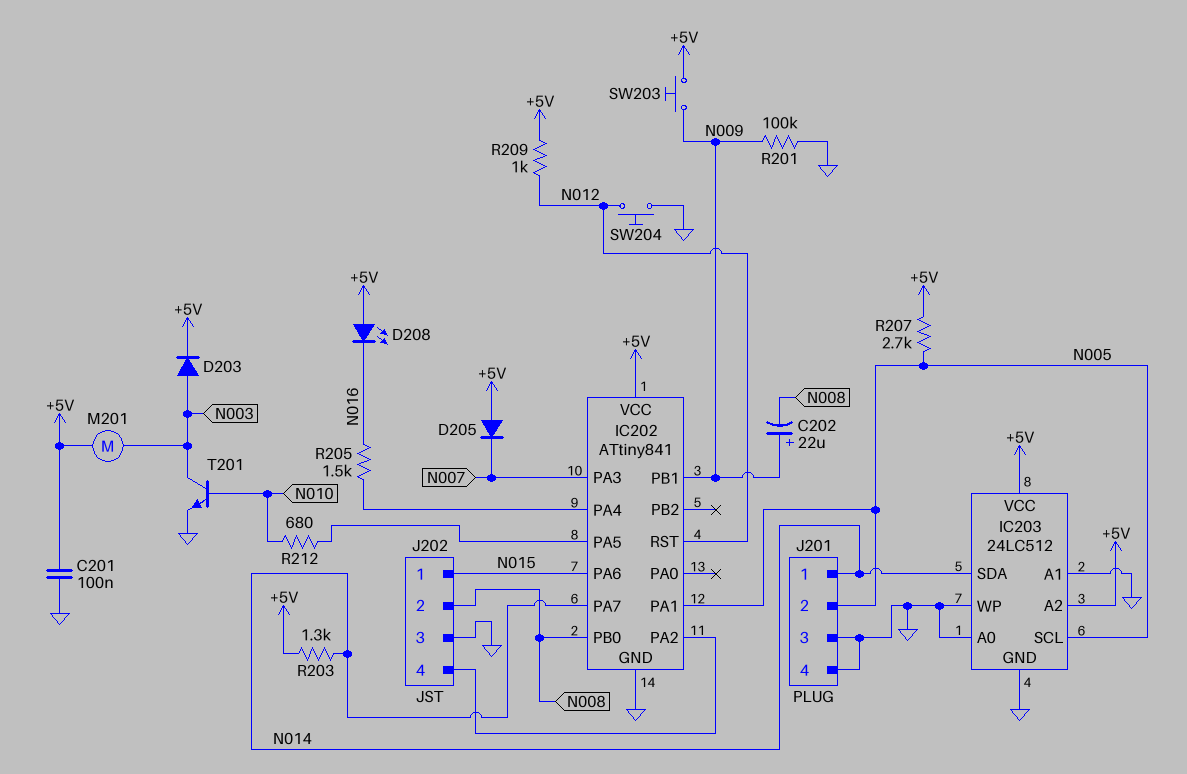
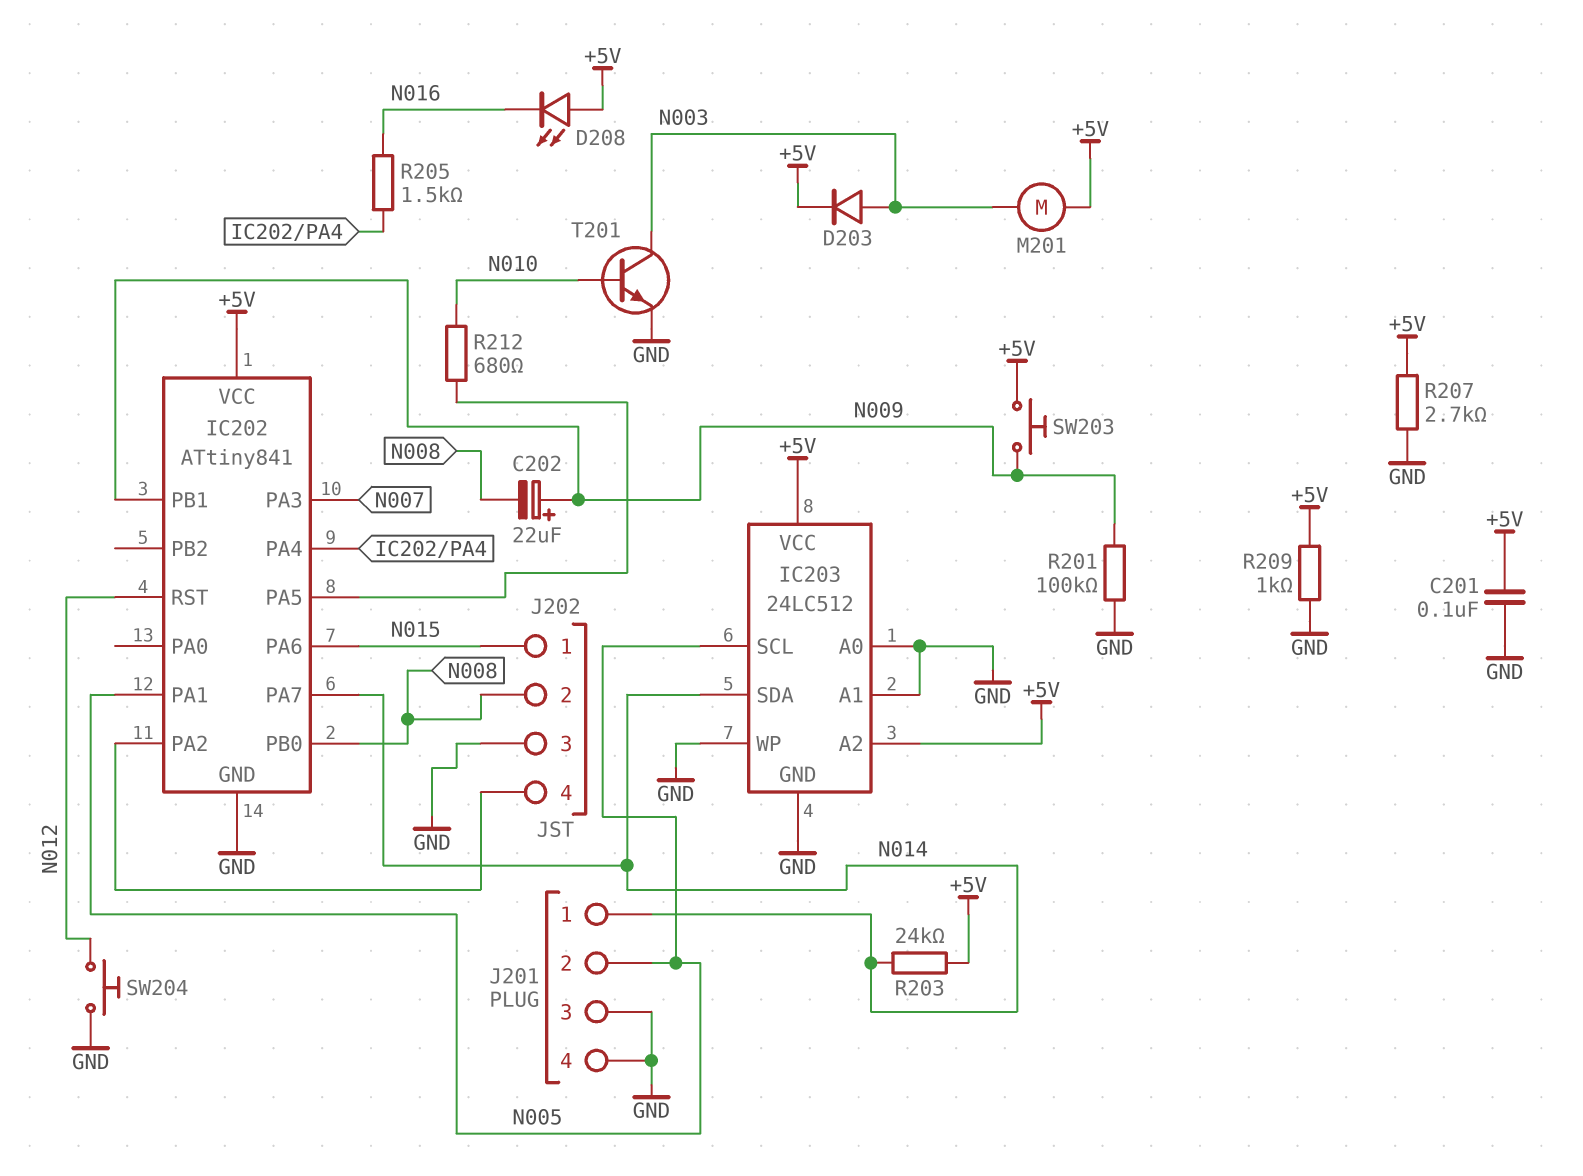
D205: diode (A +5V, K N007) -> none
R203: 1.3k (+5V, N014) -> 24k (+5V, N014)
R207: 2.7k (+5V, N005) -> 2.7k (+5V, GND)
R209: 1k (+5V, N012) -> 1k (+5V, GND)

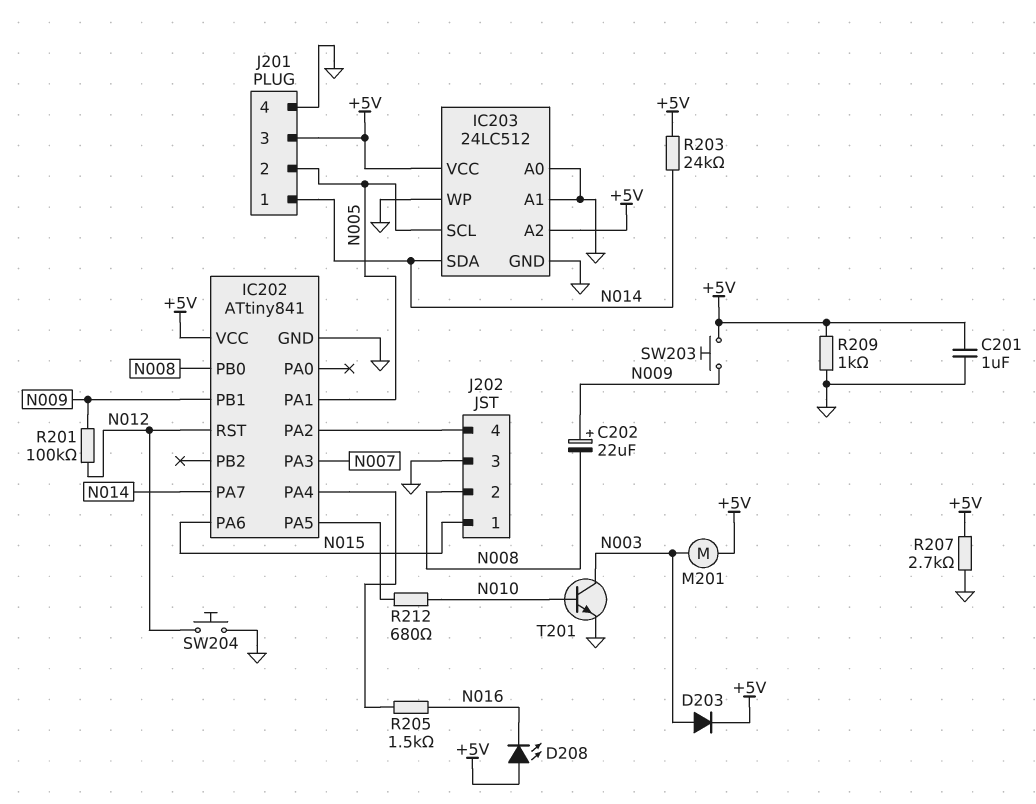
C201: 100nF (+5V, GND) -> 1uF (+5V, GND)
J201 pin 3: GND -> +5V
R201: 100k (GND, N009) -> 100k (N009, N012)

